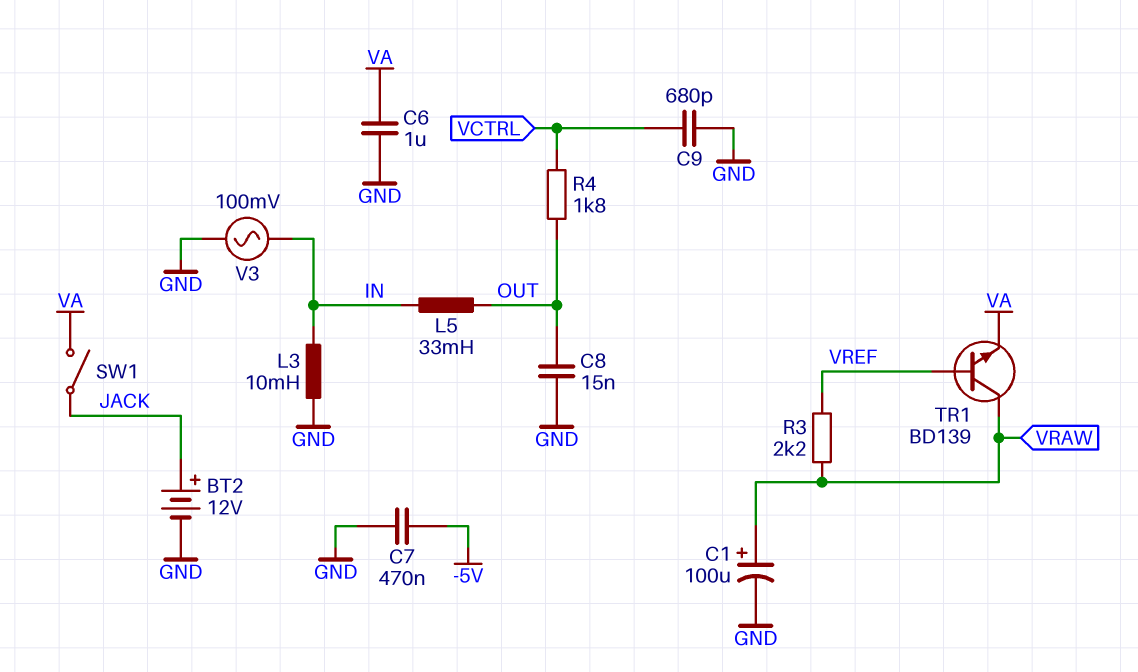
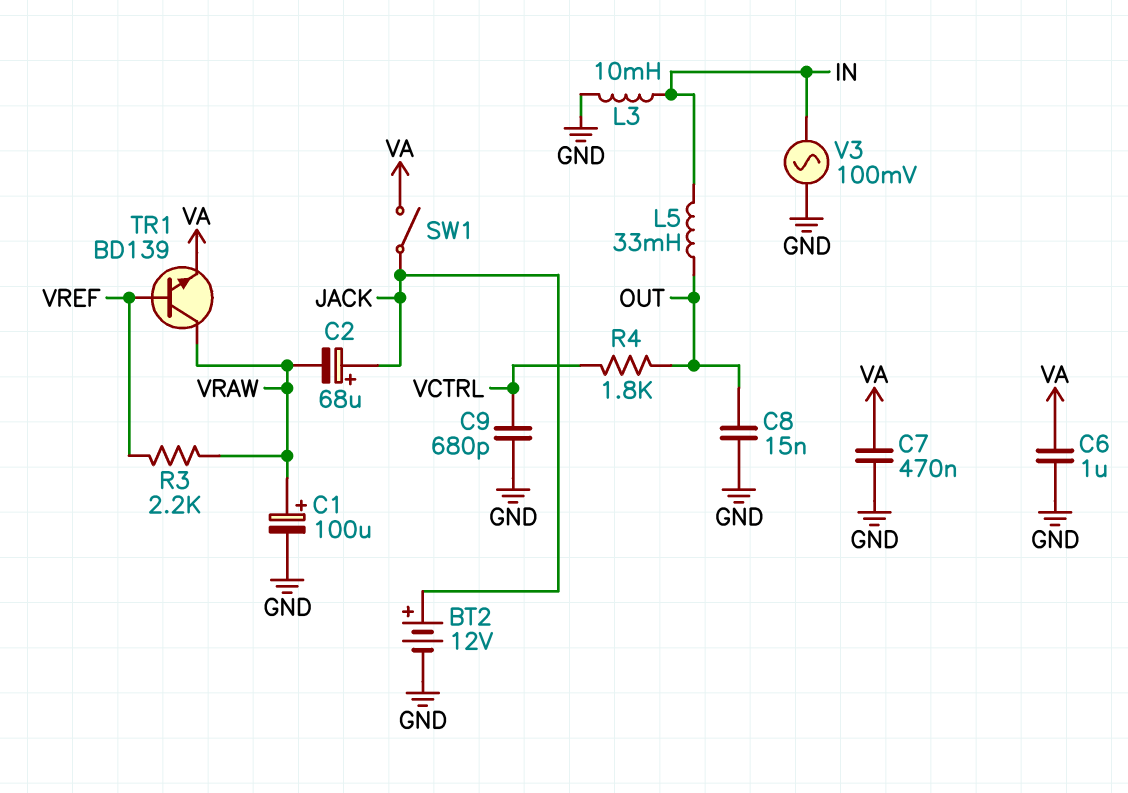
C2: none -> 68uF (plus JACK, minus VRAW)
C7: 470nF (-5V, GND) -> 470nF (GND, VA)

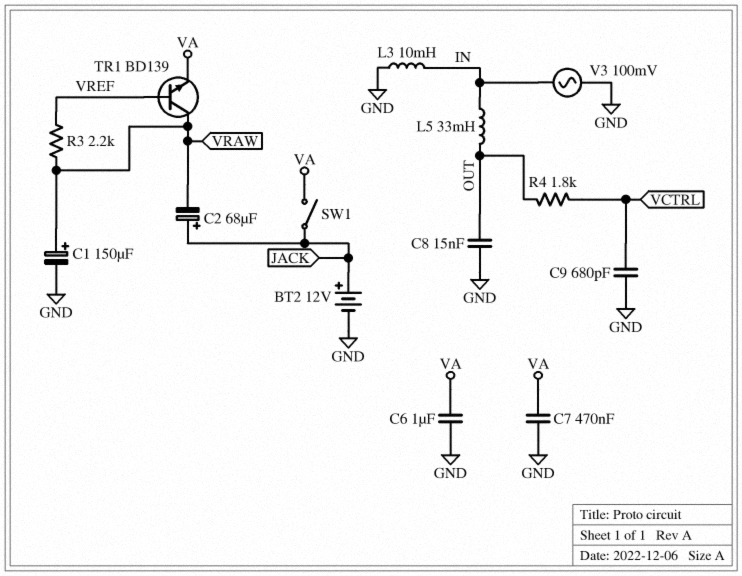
C1: 100uF (plus VRAW, minus GND) -> 150uF (plus VRAW, minus GND)

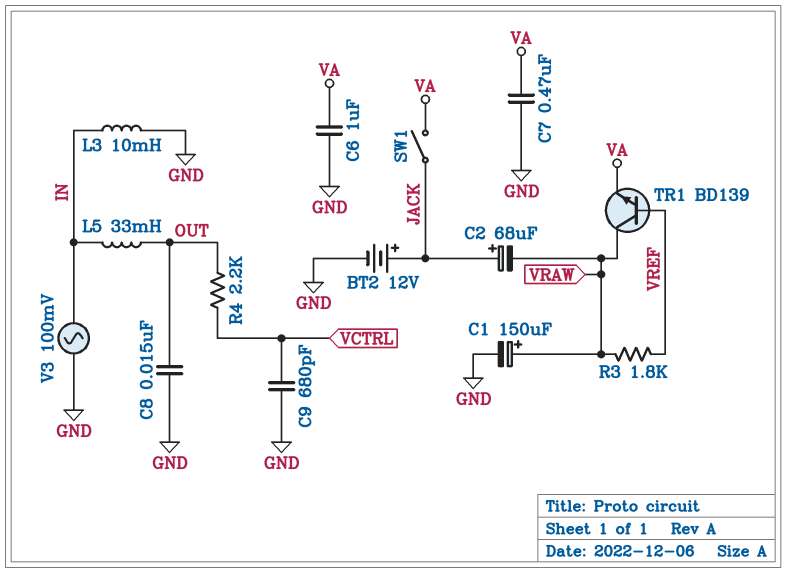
R3: 2.2k (VRAW, VREF) -> 1.8k (VRAW, VREF)
R4: 1.8k (OUT, VCTRL) -> 2.2k (OUT, VCTRL)

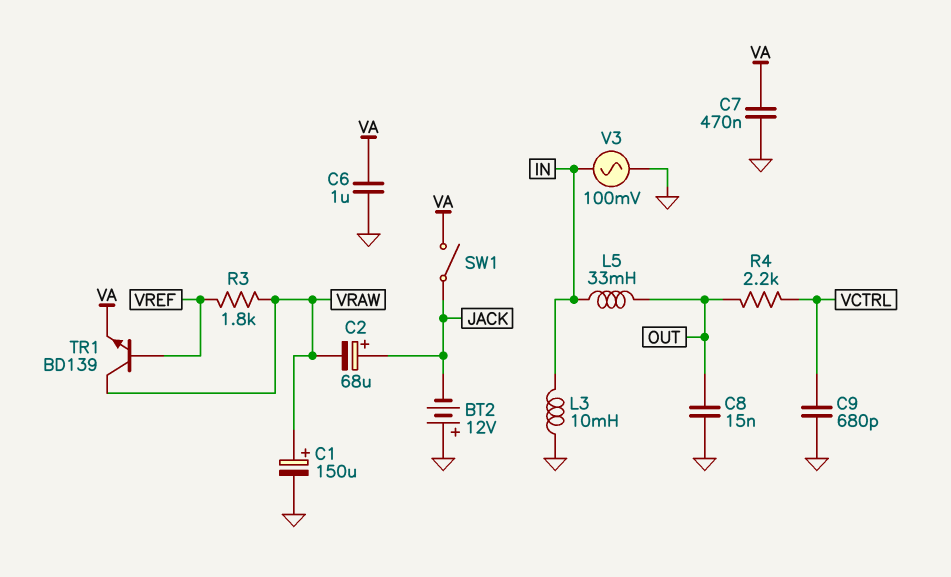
BT2: 12V (plus JACK, minus GND) -> 12V (plus GND, minus JACK)

